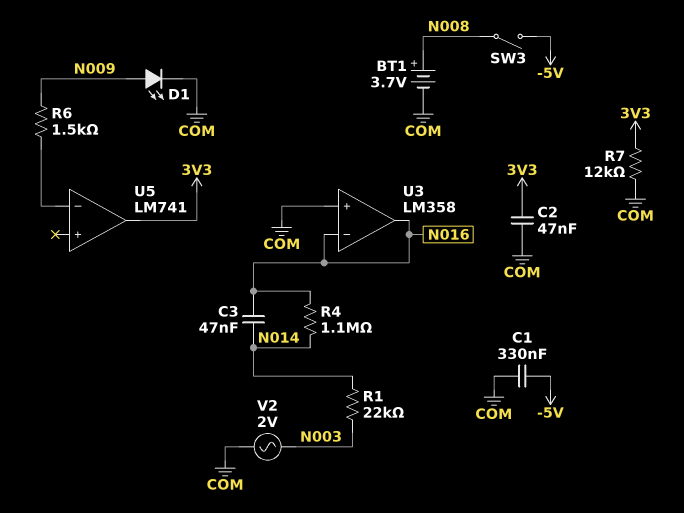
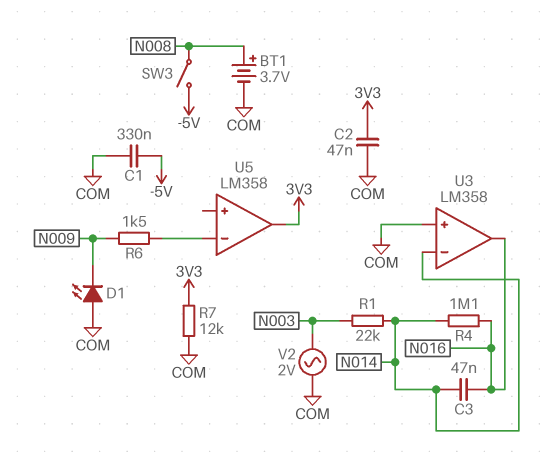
D1: LED (A N009, K COM) -> LED (A COM, K N009)
U3 pin in-: N016 -> N014
U5: LM741 -> LM358

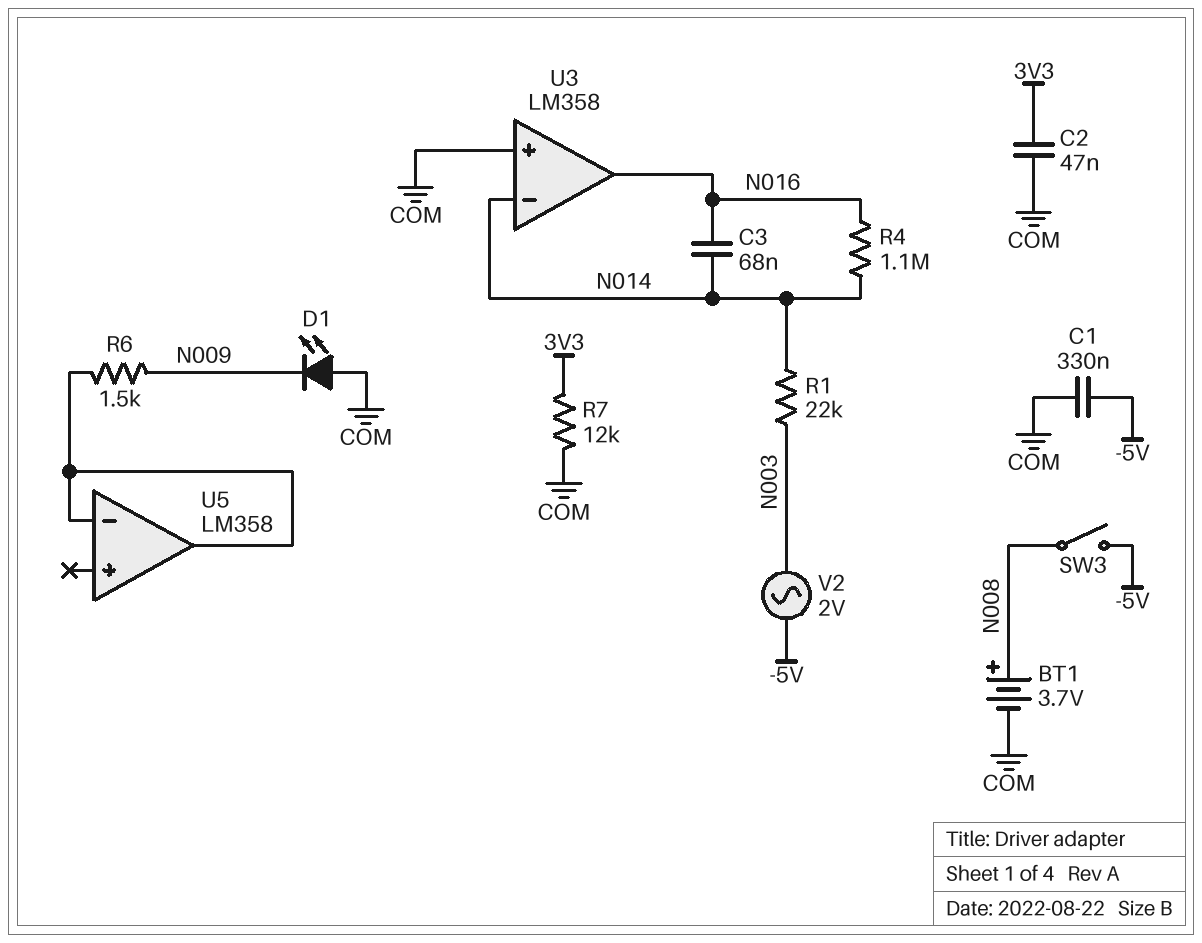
C3: 47nF (N014, N016) -> 68nF (N014, N016)
U5 pin out: 3V3 -> U5/in-
V2: AC 2V (COM, N003) -> AC 2V (-5V, N003)

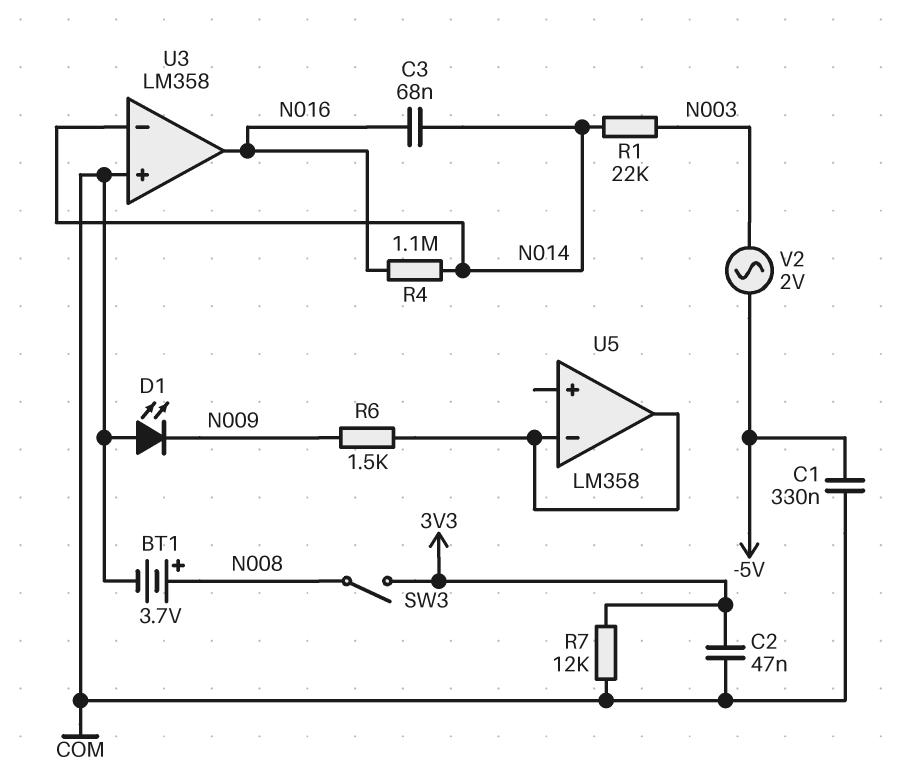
SW3: switch (-5V, N008) -> switch (3V3, N008)

